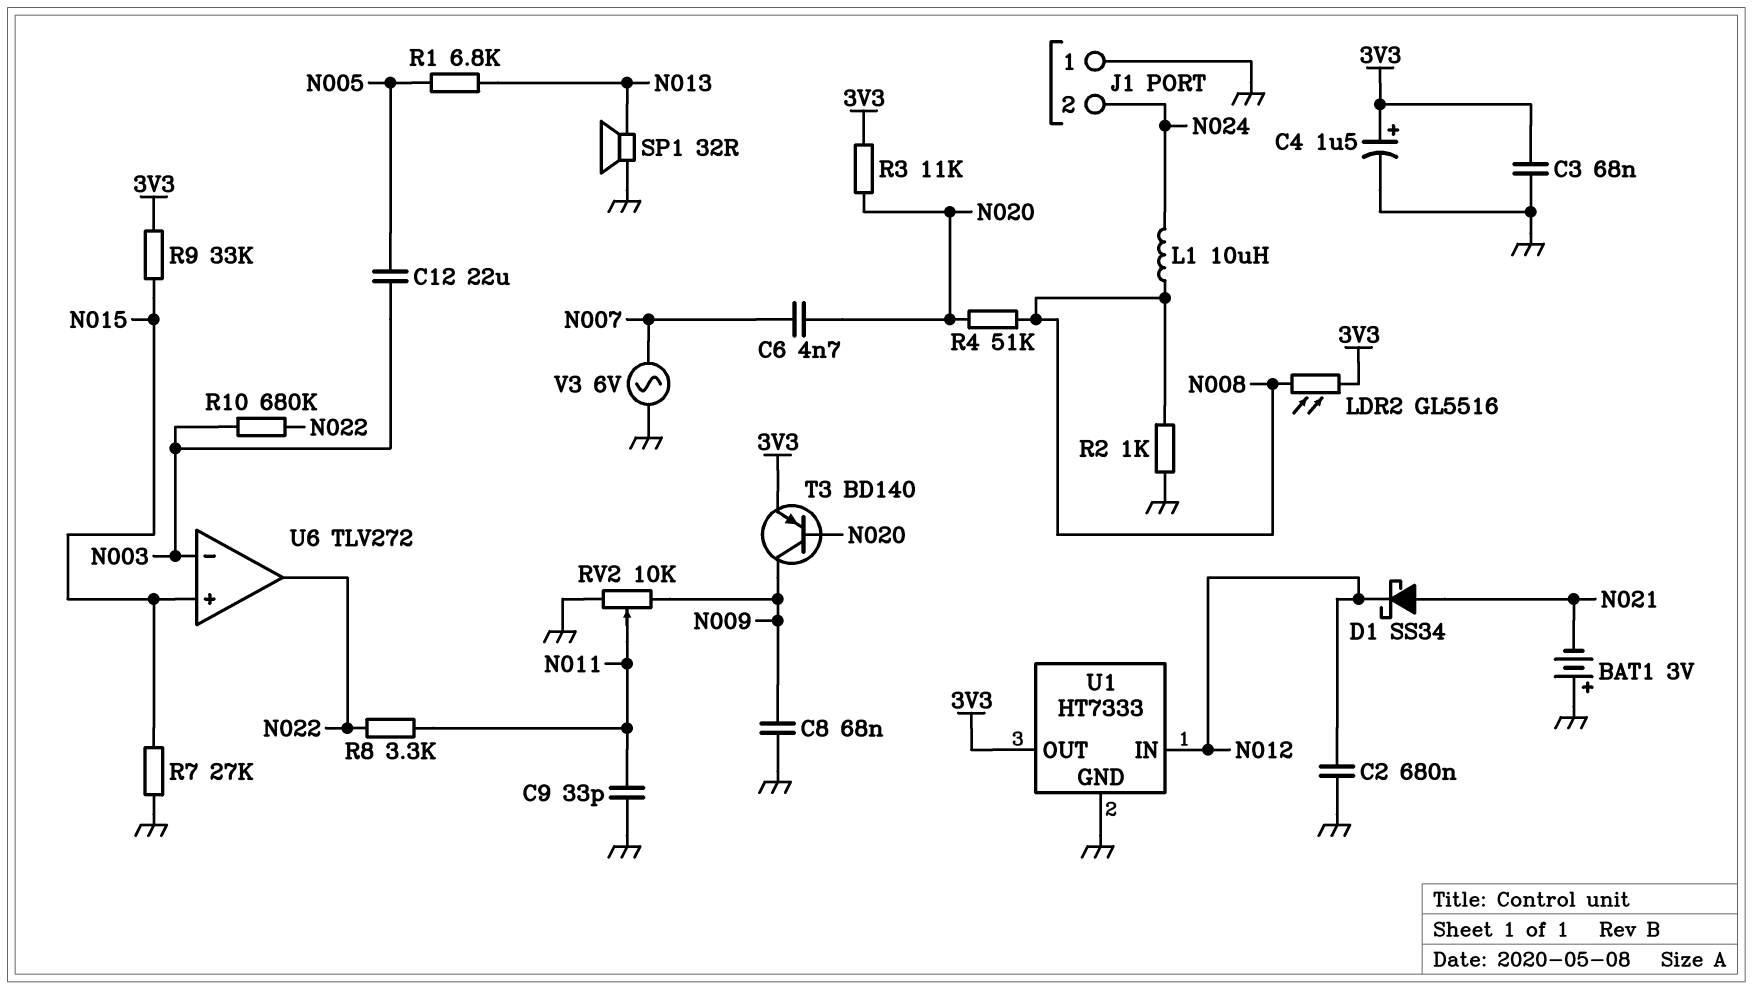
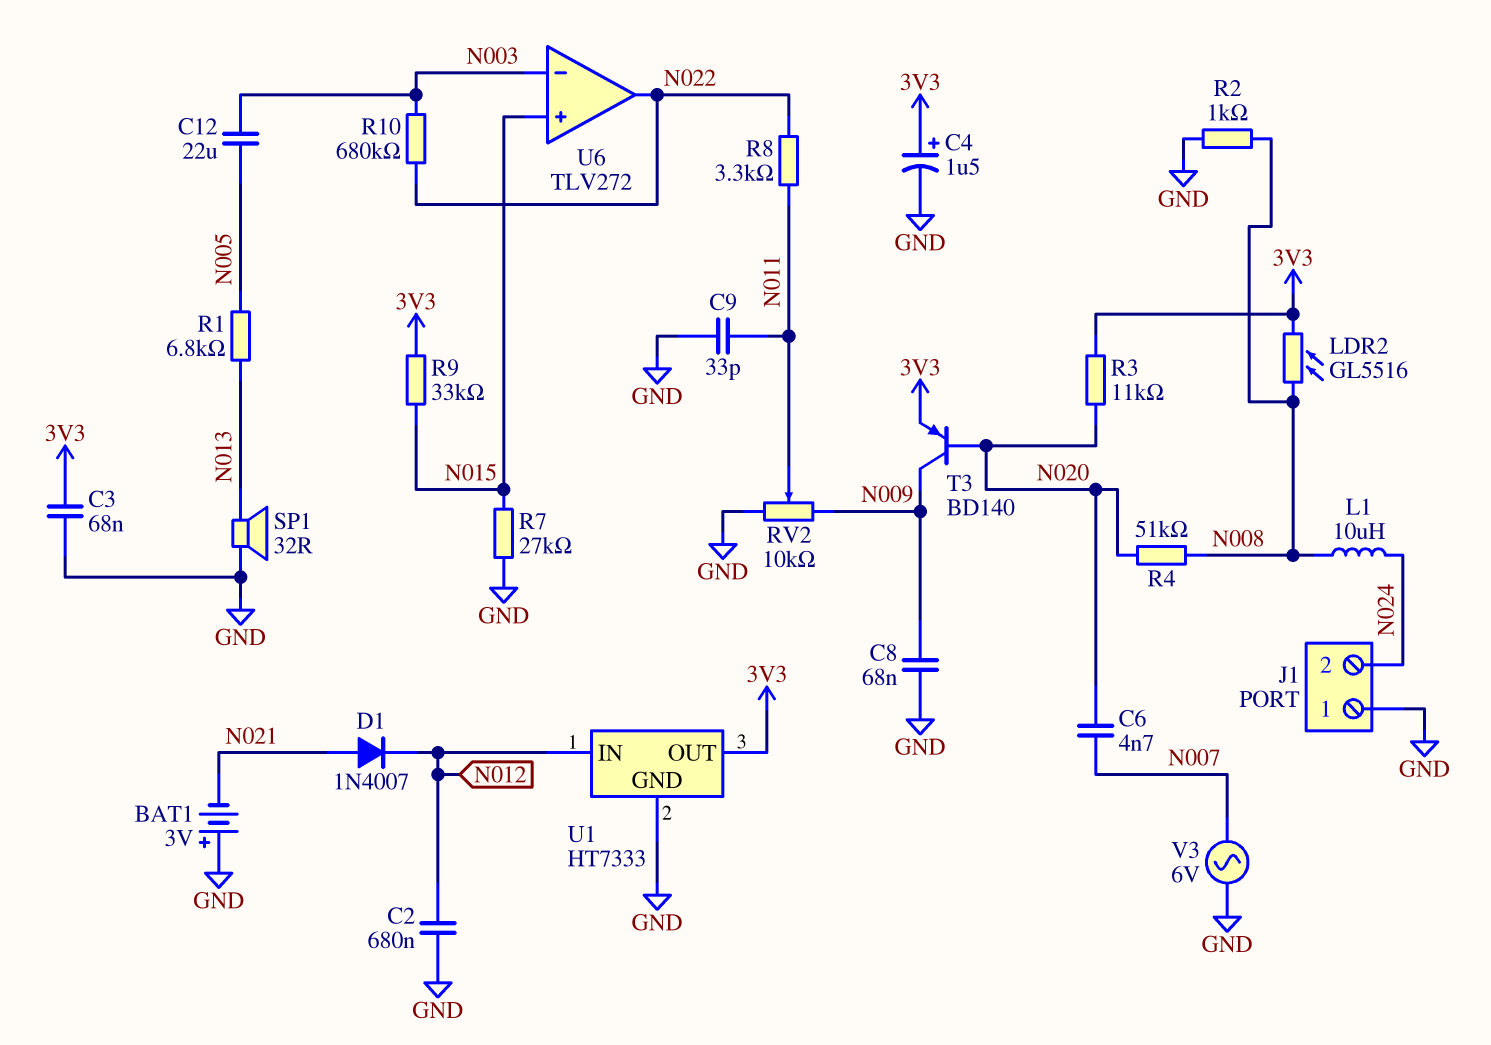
D1: schottky SS34 (A N021, K N012) -> diode 1N4007 (A N021, K N012)

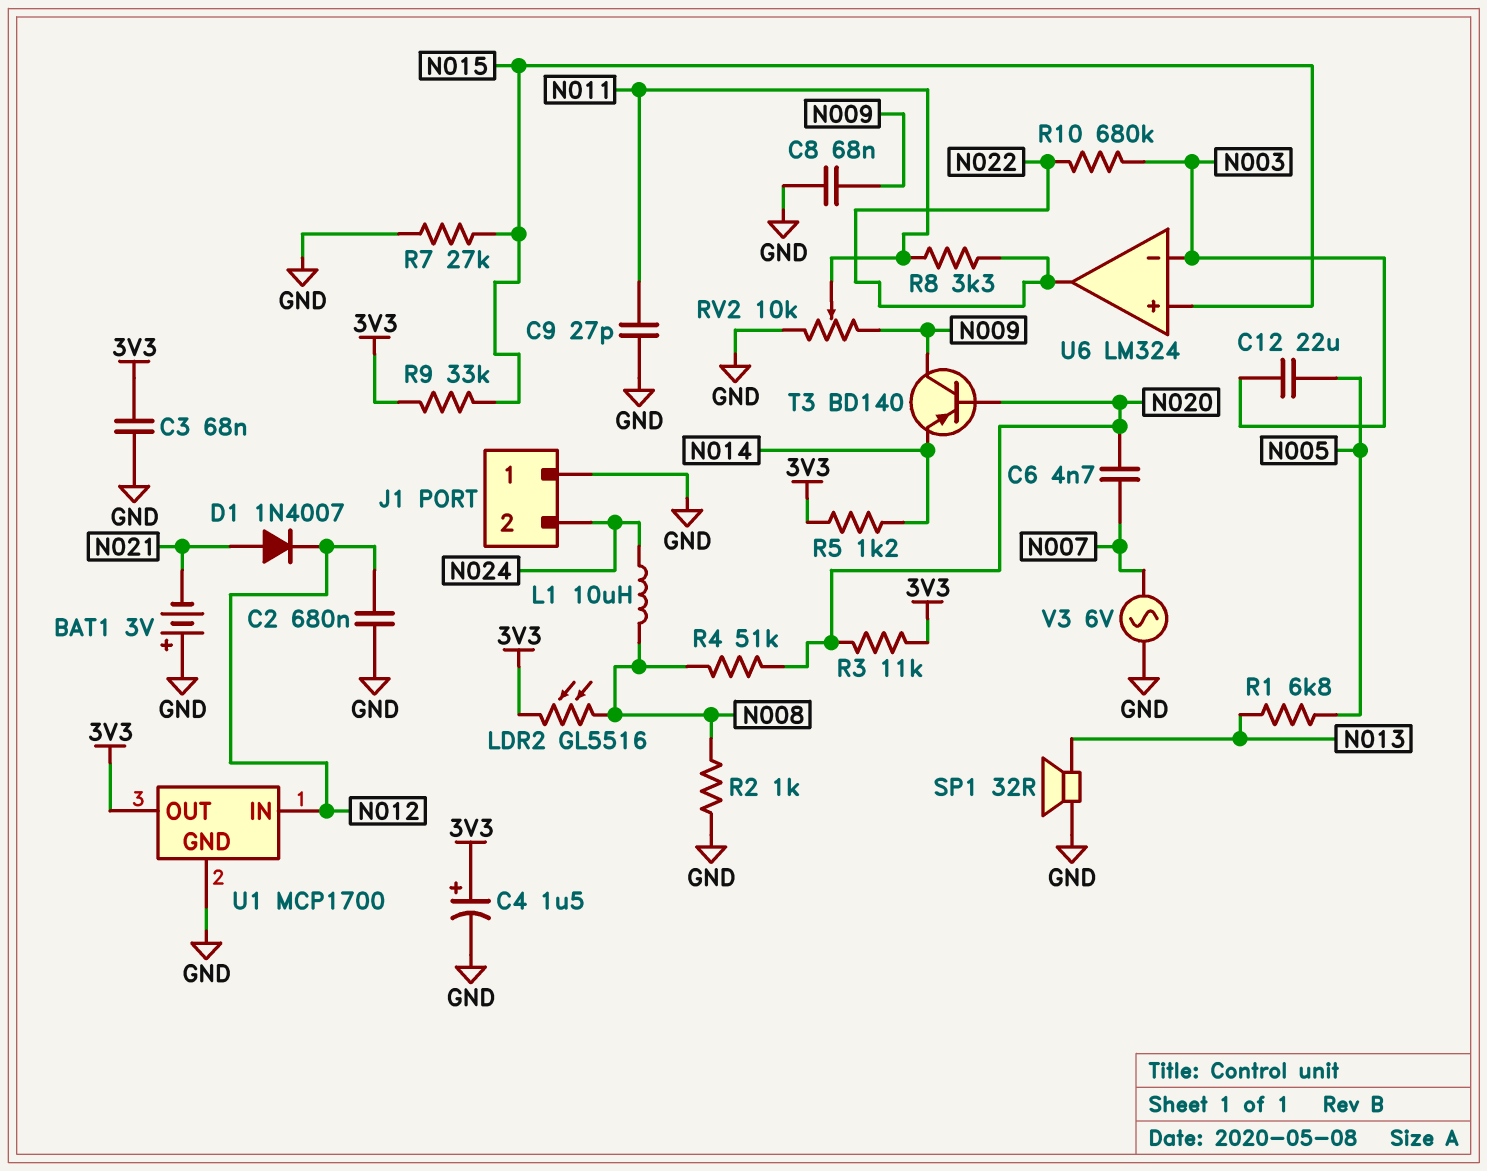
C9: 33pF (GND, N011) -> 27pF (GND, N011)
R5: none -> 1.2k (3V3, N014)
T3: PNP BD140 (B N020, C N009, E 3V3) -> PNP BD140 (B N020, C N009, E N014)
U1: HT7333 -> MCP1700
U6: TLV272 -> LM324

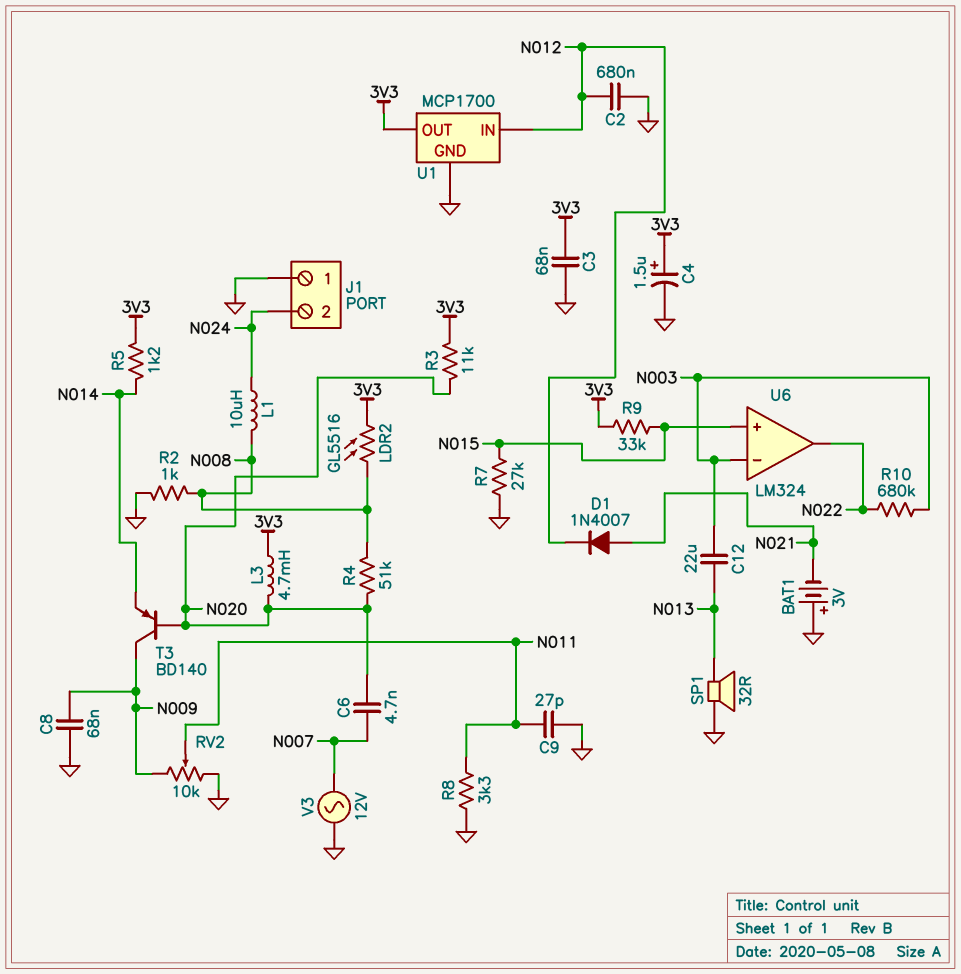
C12: 22uF (N003, N005) -> 22uF (N003, N013)
L3: none -> 4.7mH (3V3, N020)
R1: 6.8k (N005, N013) -> none
R8: 3.3k (N011, N022) -> 3.3k (GND, N011)
V3: AC 6V (GND, N007) -> AC 12V (GND, N007)

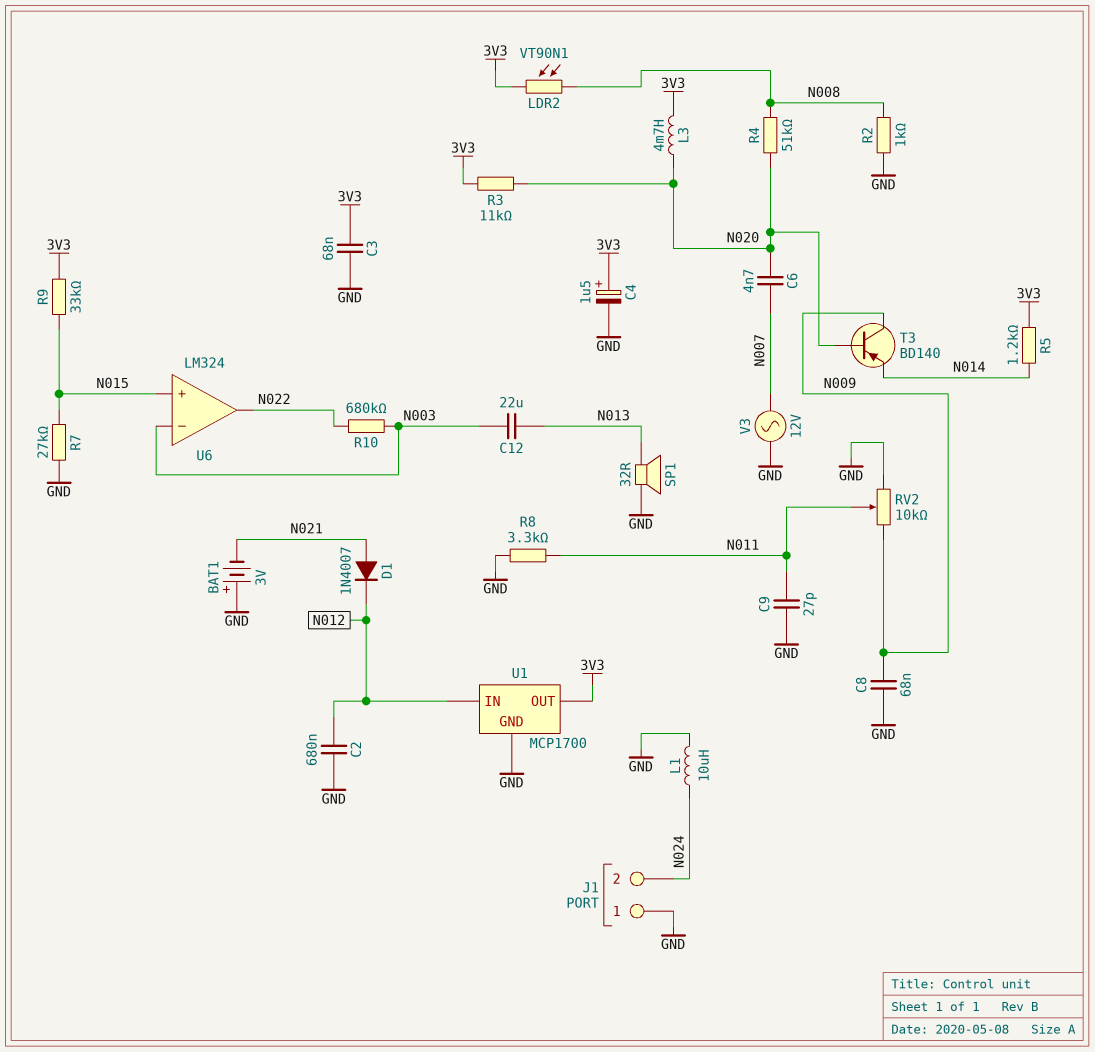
L1: 10uH (N008, N024) -> 10uH (GND, N024)
LDR2: GL5516 (3V3, N008) -> VT90N1 (3V3, N008)

